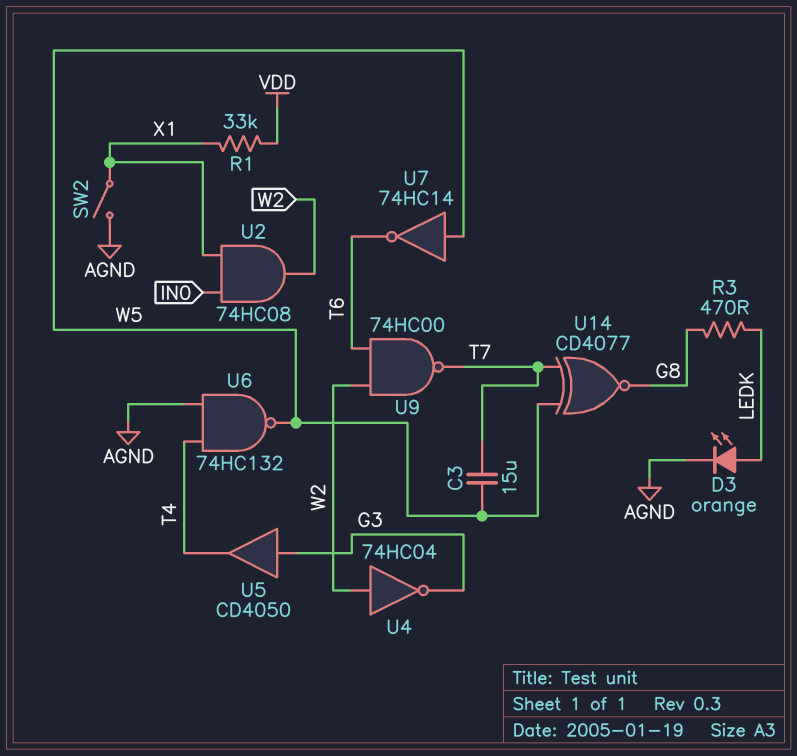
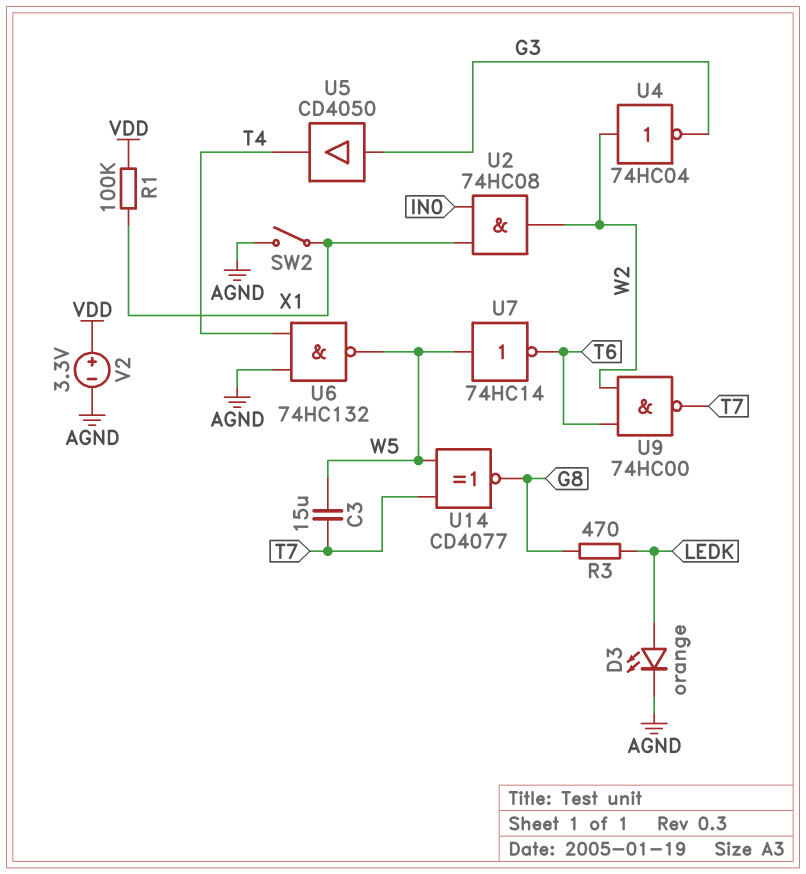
R1: 33k (VDD, X1) -> 100k (VDD, X1)
V2: none -> 3.3V (plus VDD, minus AGND)

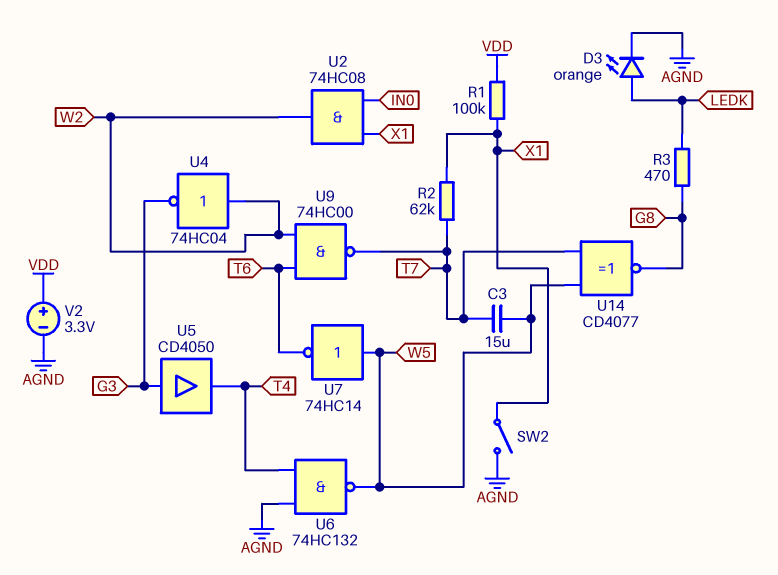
R2: none -> 62k (T7, X1)

